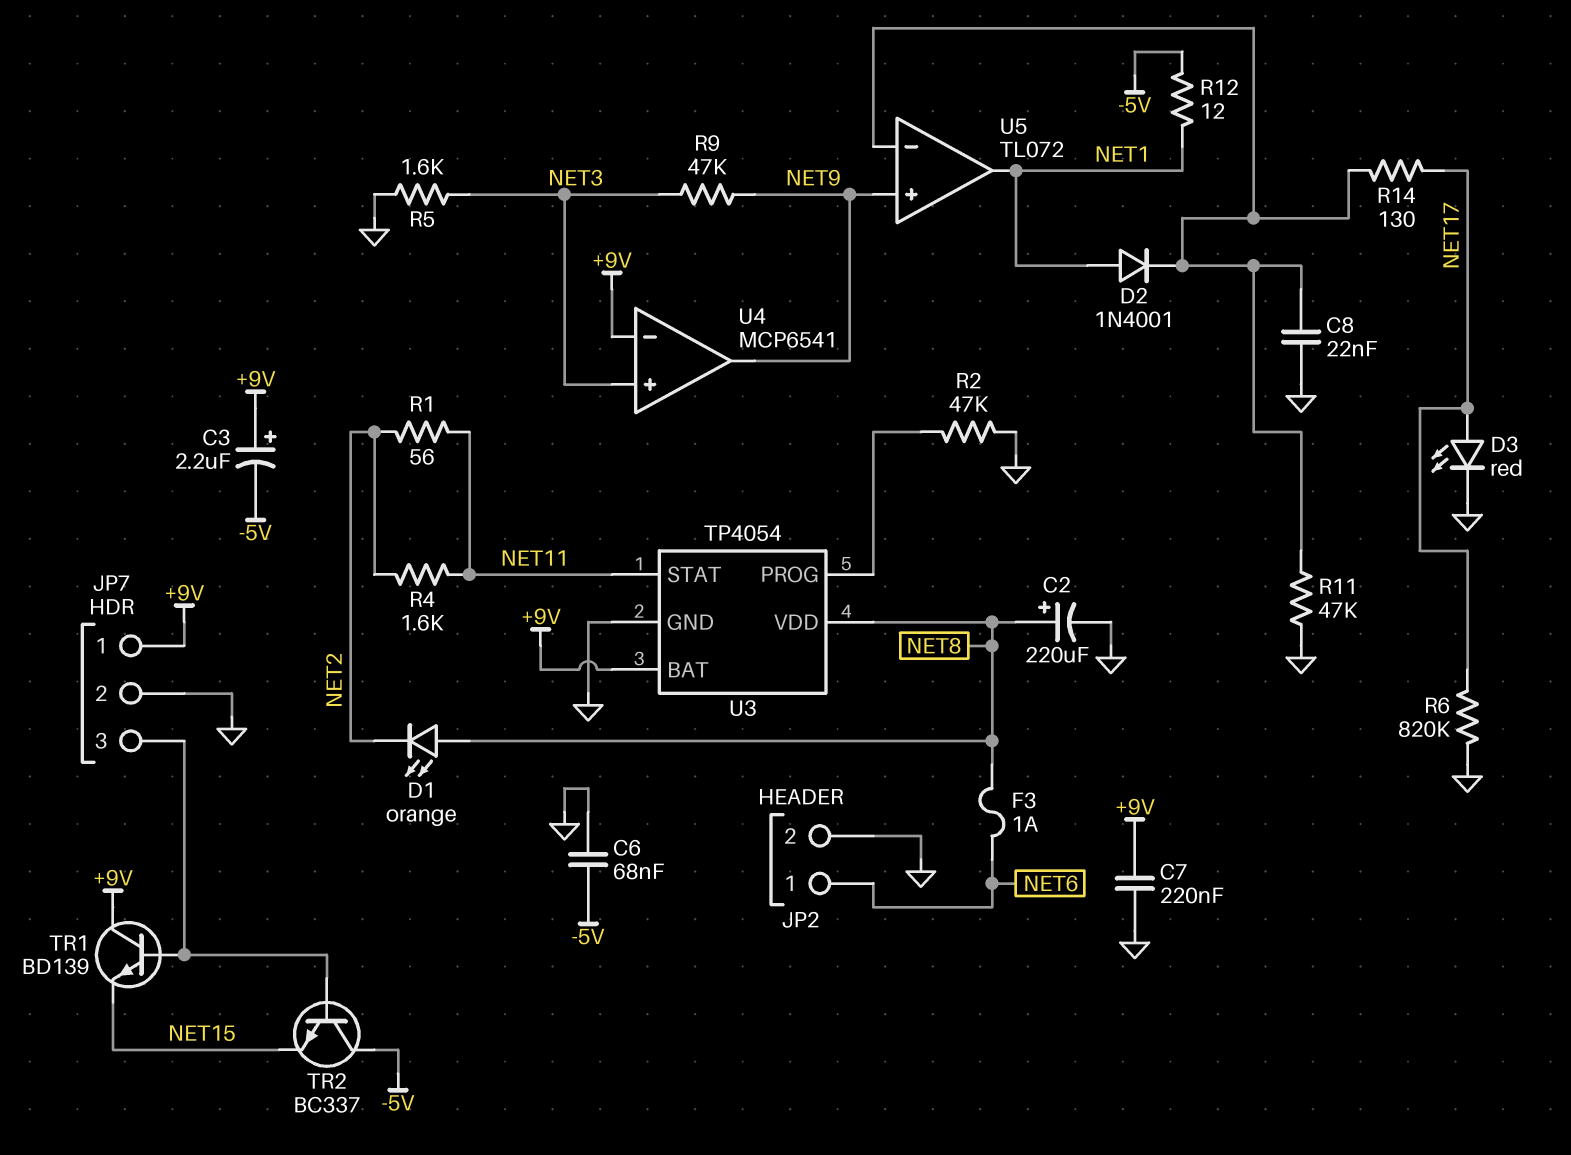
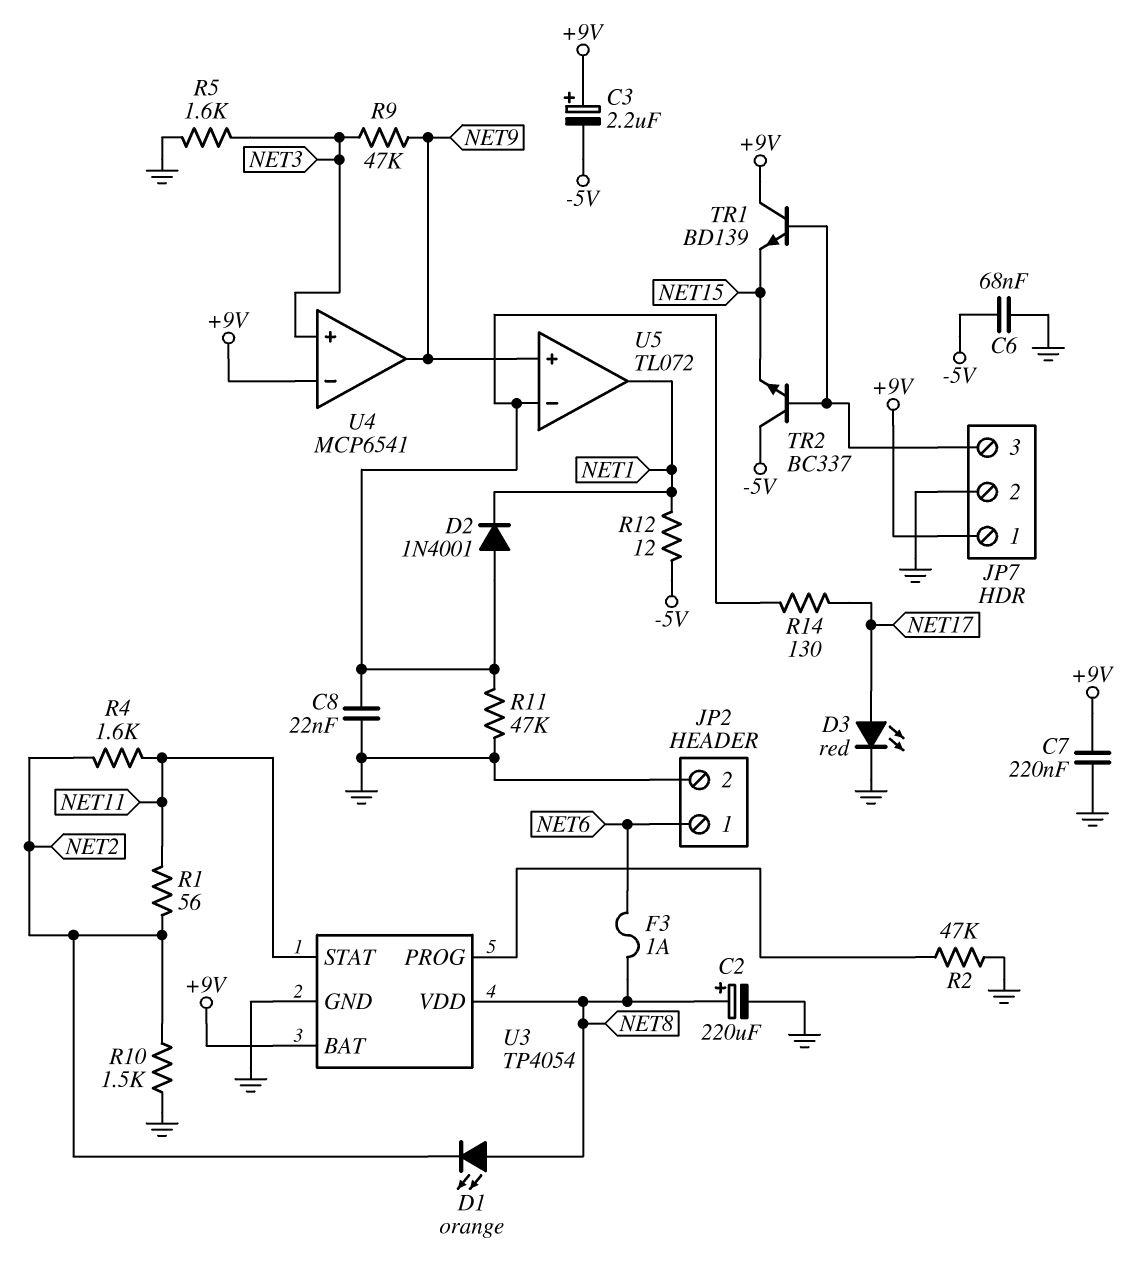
D2: diode 1N4001 (A NET1, K U5/in-) -> diode 1N4001 (A U5/in-, K NET1)
R6: 820k (GND, NET17) -> none
R10: none -> 1.5k (GND, NET2)

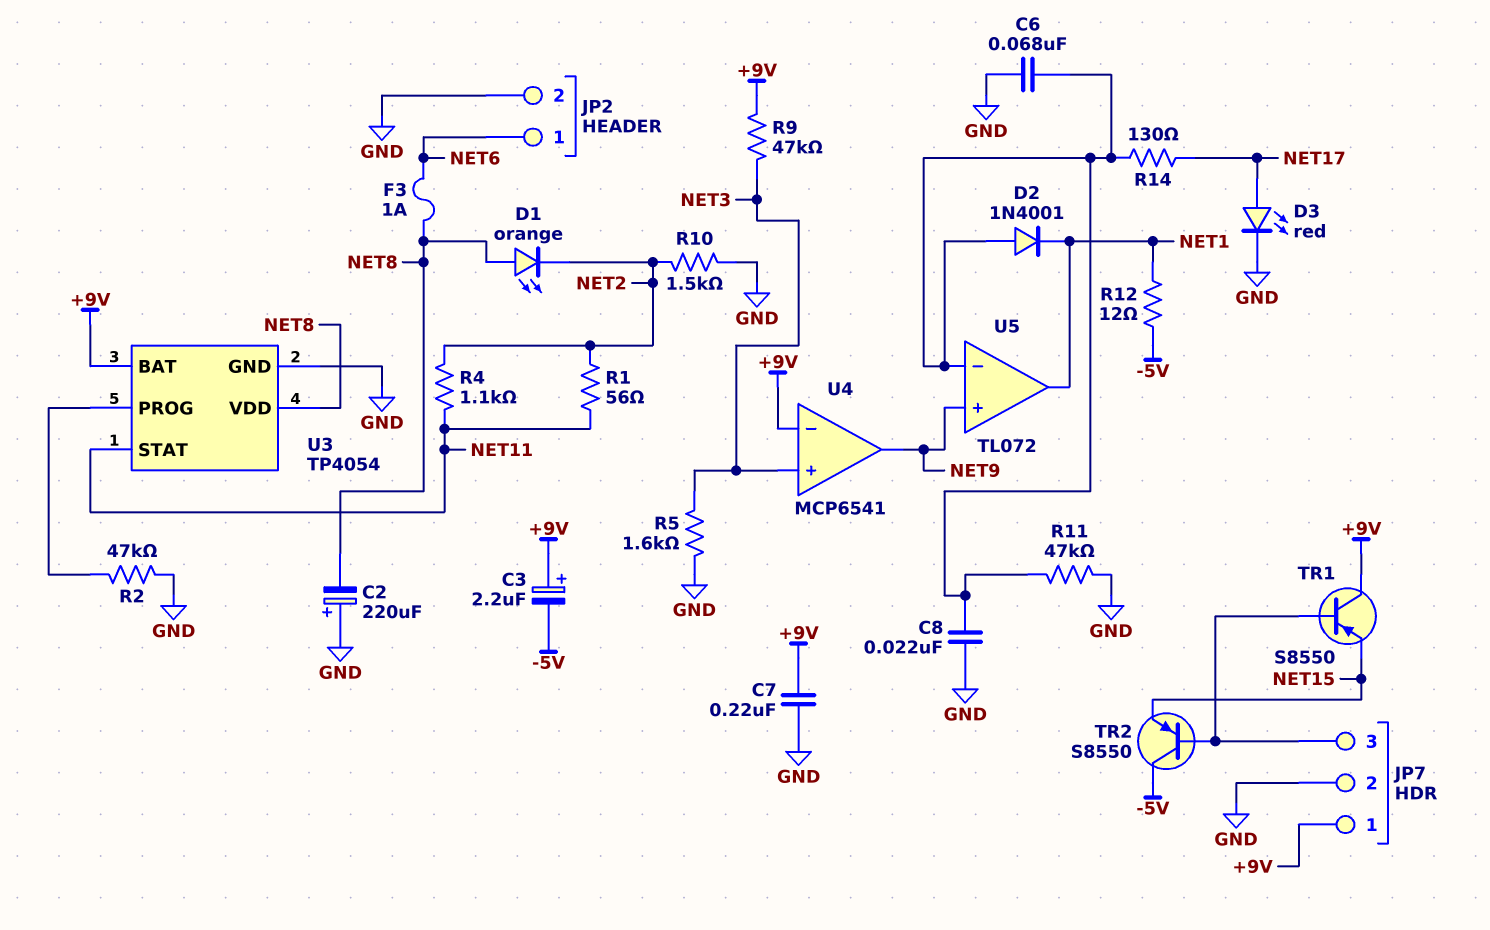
C2: 220uF (plus NET8, minus GND) -> 220uF (plus GND, minus NET8)
C6: 68nF (-5V, GND) -> 68nF (GND, U5/in-)
R4: 1.6k (NET2, NET11) -> 1.1k (NET2, NET11)
R9: 47k (NET3, NET9) -> 47k (+9V, NET3)
TR1: NPN BD139 (B JP7/3, C +9V, E NET15) -> PNP S8550 (B JP7/3, C +9V, E NET15)
TR2: NPN BC337 (B JP7/3, C -5V, E NET15) -> PNP S8550 (B JP7/3, C -5V, E NET15)

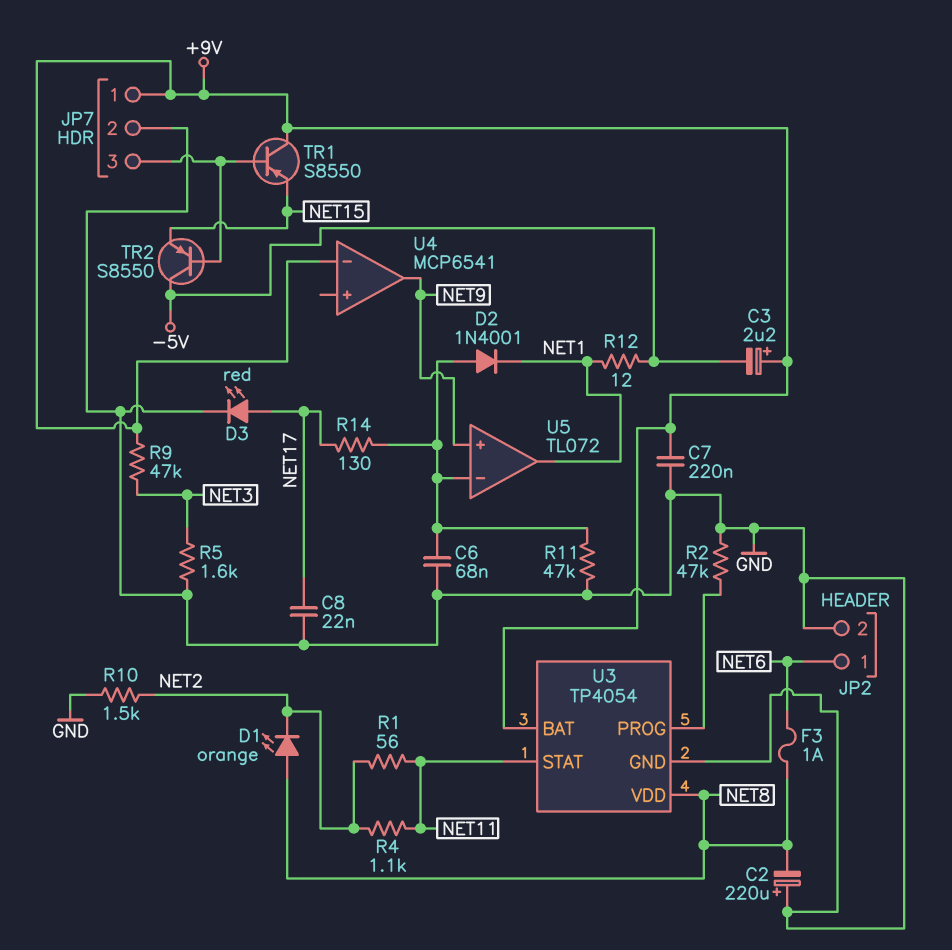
C8: 22nF (GND, U5/in-) -> 22nF (GND, NET17)
U4 pin in+: NET3 -> none

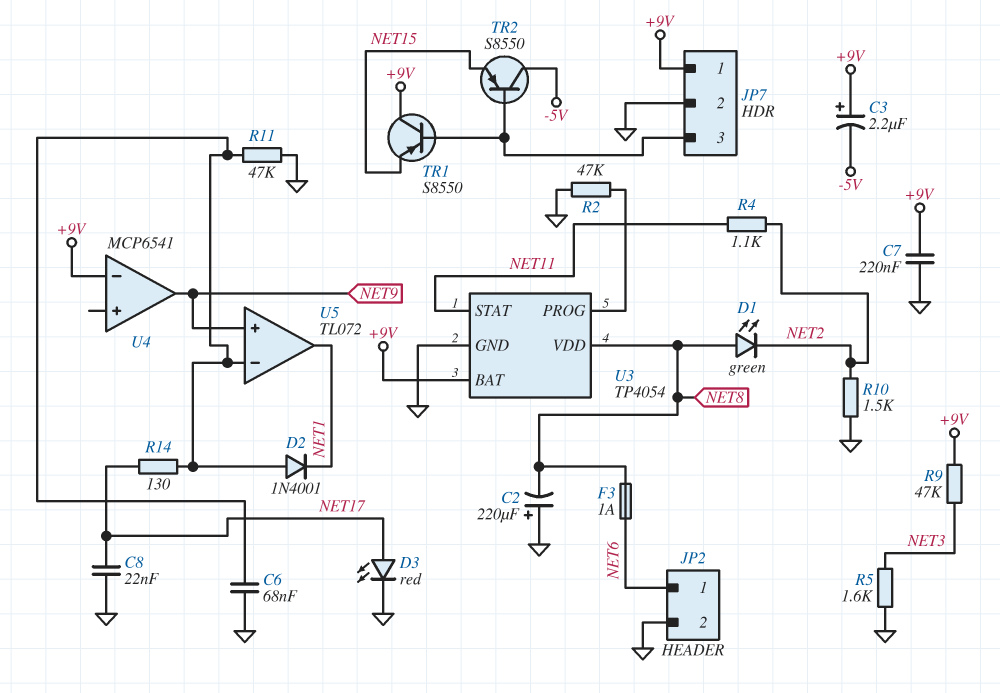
D1: LED orange (A NET8, K NET2) -> LED green (A NET8, K NET2)
R1: 56 (NET2, NET11) -> none
R12: 12 (-5V, NET1) -> none

